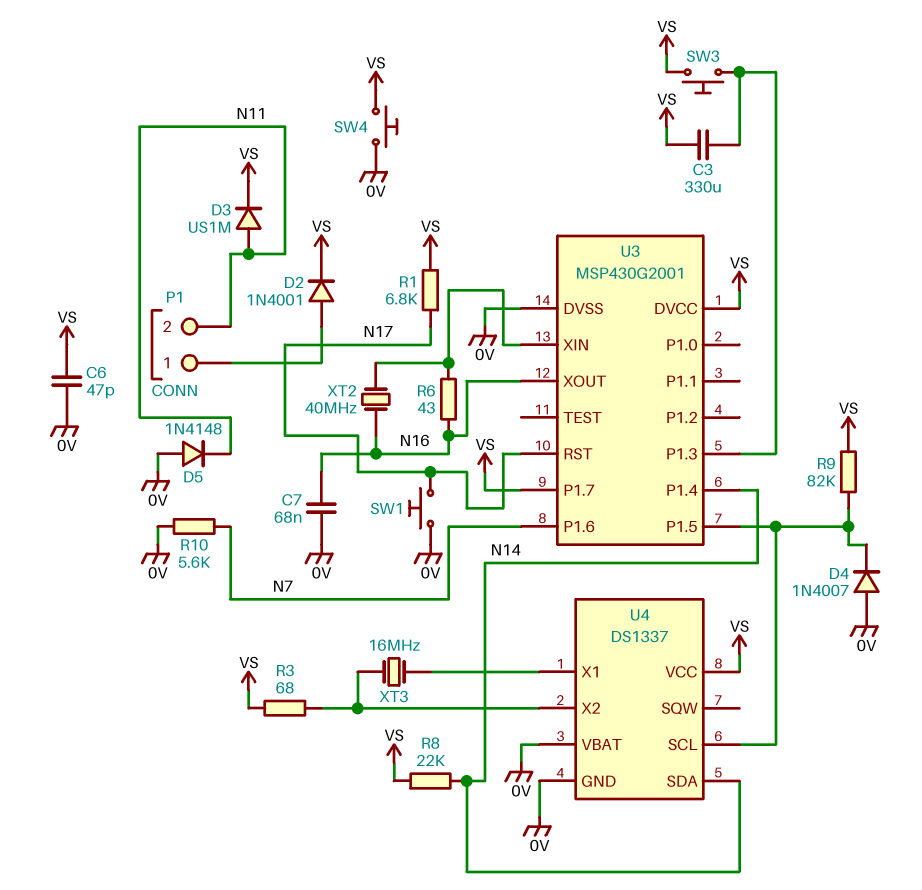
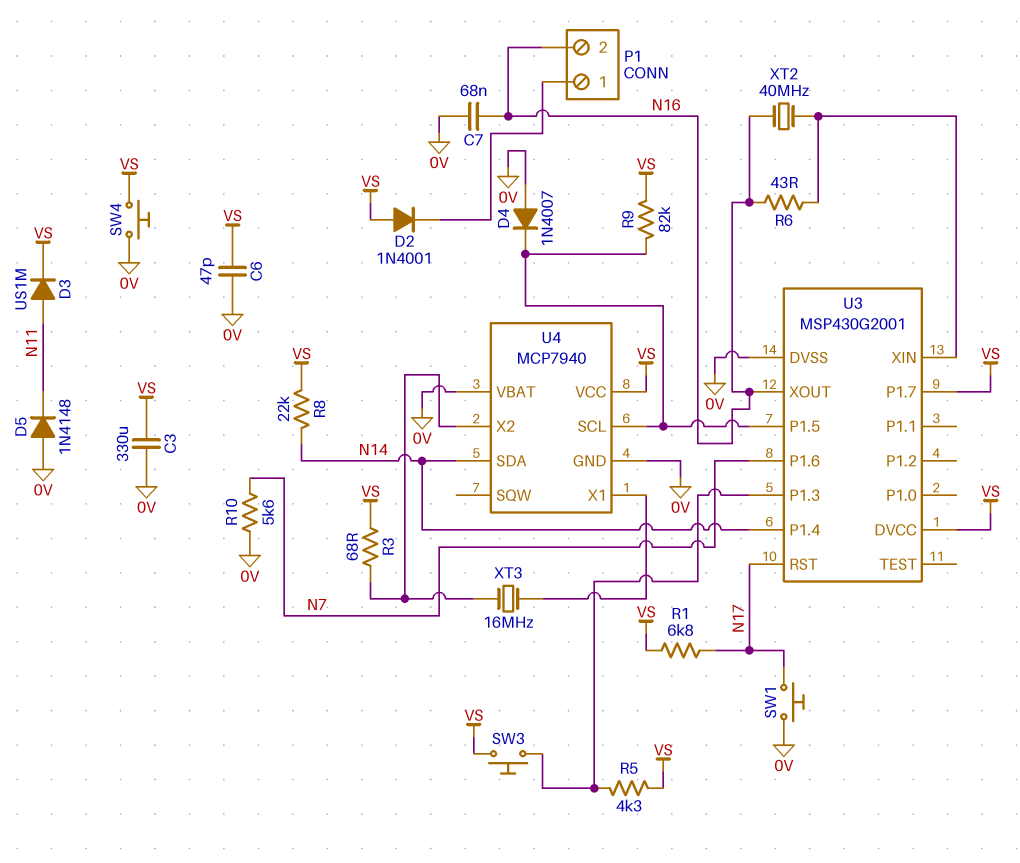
C3: 330uF (U3/P1.3, VS) -> 330uF (0V, VS)
D2: diode 1N4001 (A P1/1, K VS) -> diode 1N4001 (A VS, K P1/1)
P1 pin 2: N11 -> N16
R5: none -> 4.3k (U3/P1.3, VS)
U4: DS1337 -> MCP7940

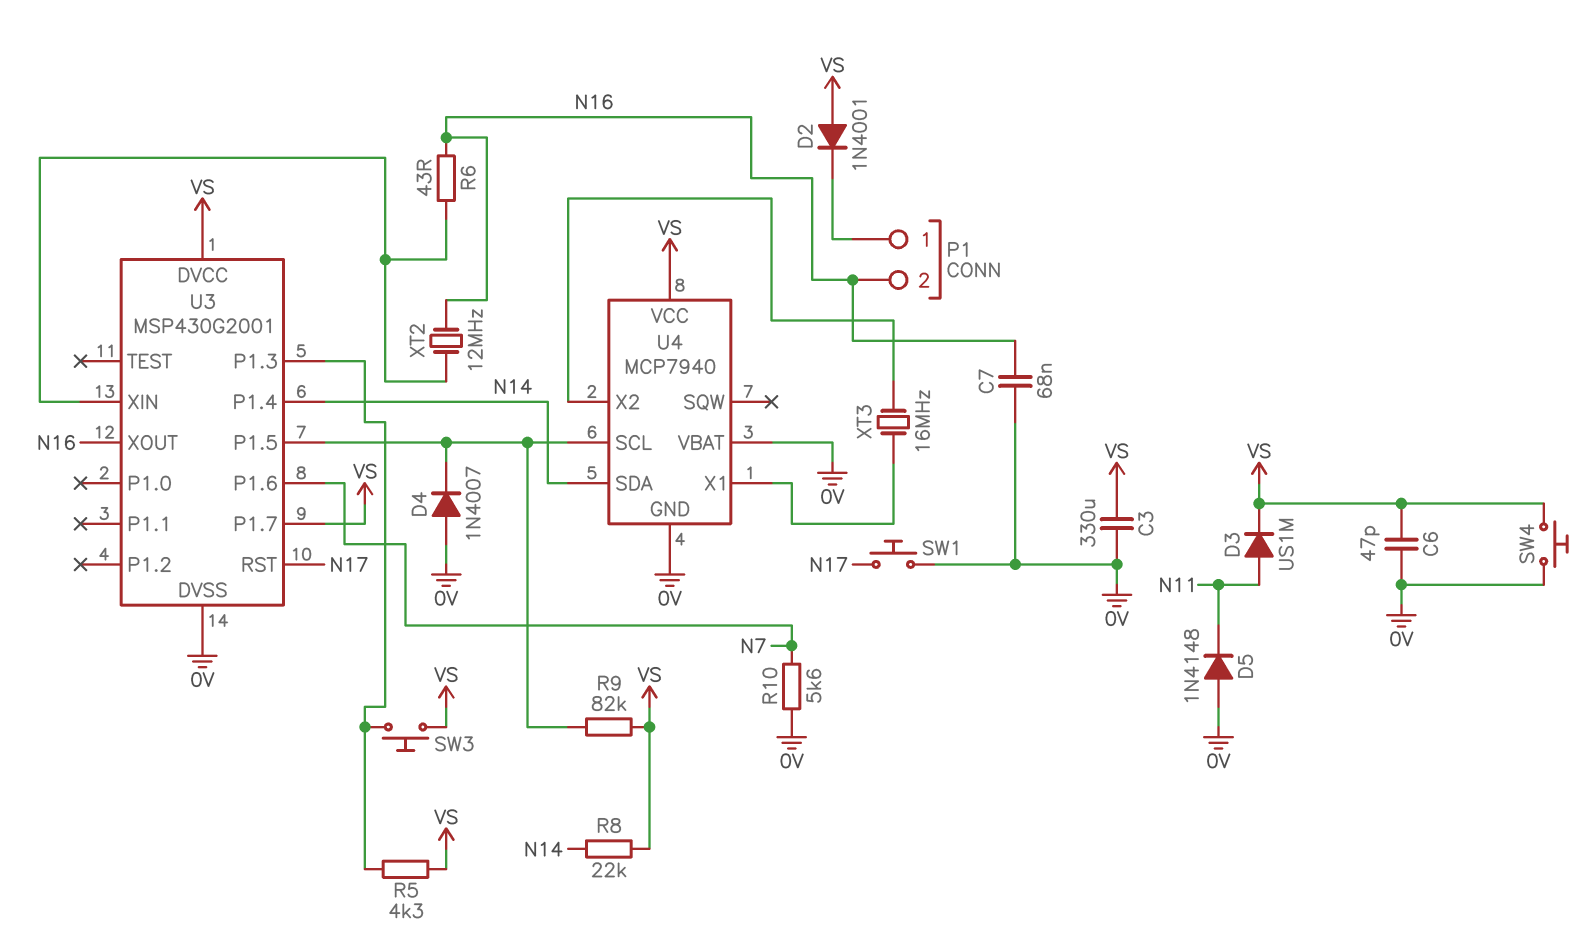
R1: 6.8k (N17, VS) -> none
R3: 68 (U4/X2, VS) -> none
XT2: 40MHz (N16, U3/XIN) -> 12MHz (N16, U3/XIN)

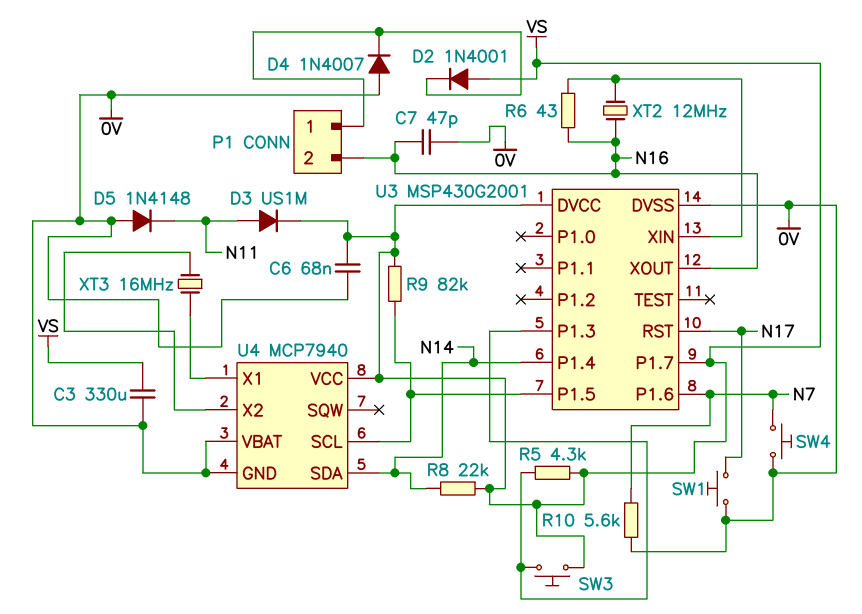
C6: 47pF (0V, VS) -> 68nF (0V, VS)
C7: 68nF (0V, N16) -> 47pF (0V, N16)
D4: diode 1N4007 (A 0V, K U3/P1.5) -> diode 1N4007 (A 0V, K P1/1)
SW4: button (0V, VS) -> button (0V, N7)

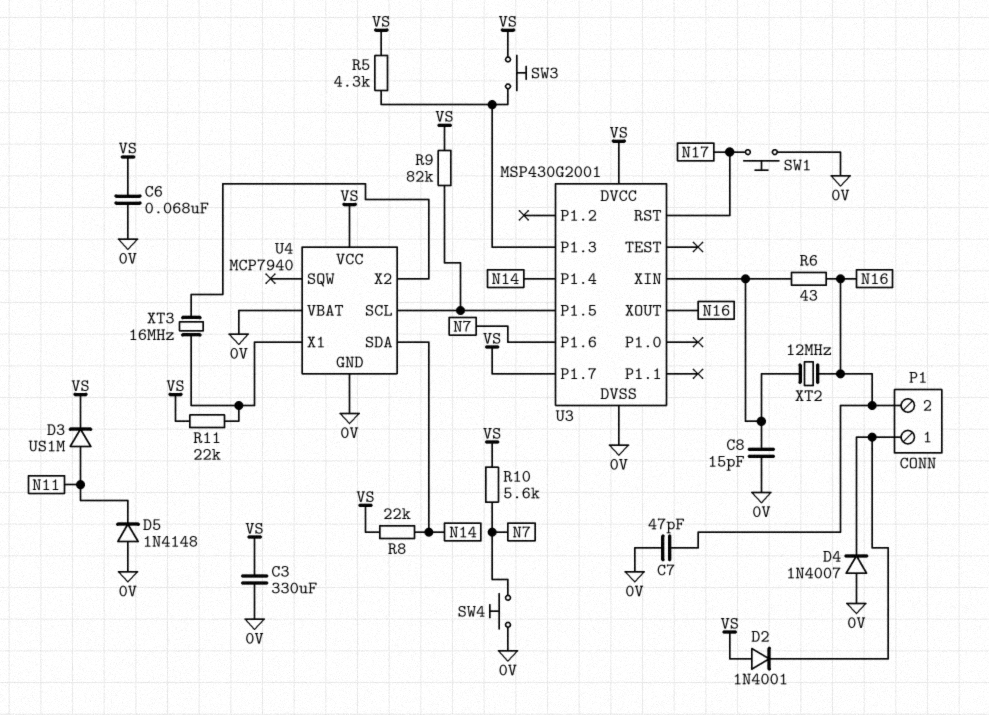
C8: none -> 15pF (0V, U3/XIN)
R10: 5.6k (0V, N7) -> 5.6k (N7, VS)
R11: none -> 22k (U4/X1, VS)

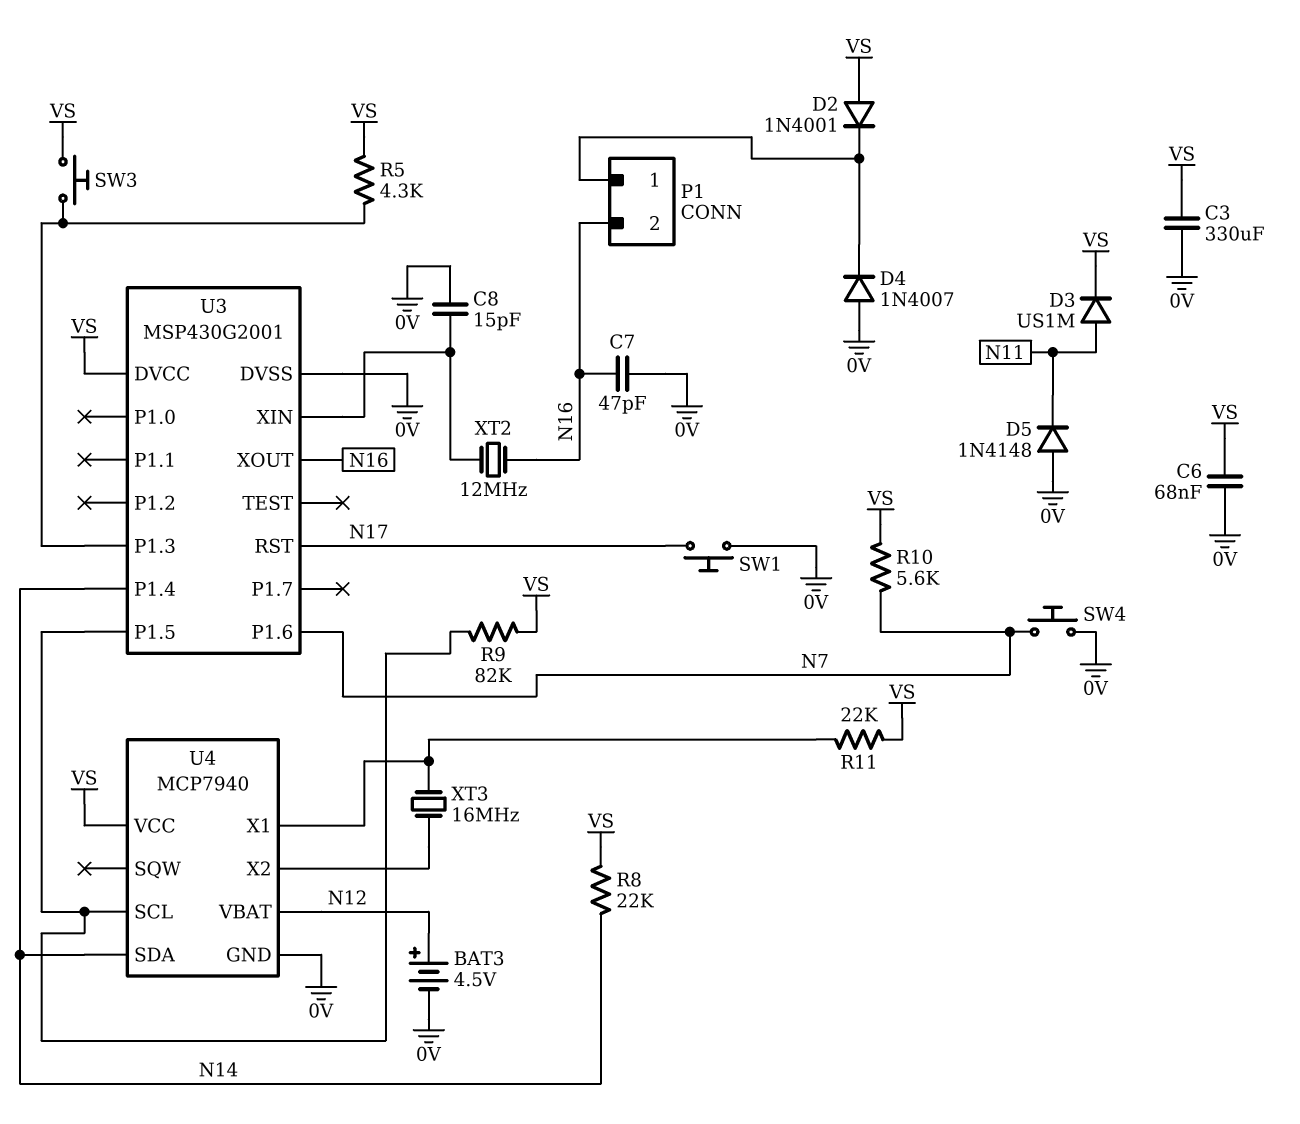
BAT3: none -> 4.5V (plus N12, minus 0V)
R6: 43 (N16, U3/XIN) -> none
U3 pin P1.7: VS -> none
U4 pin VBAT: 0V -> N12

